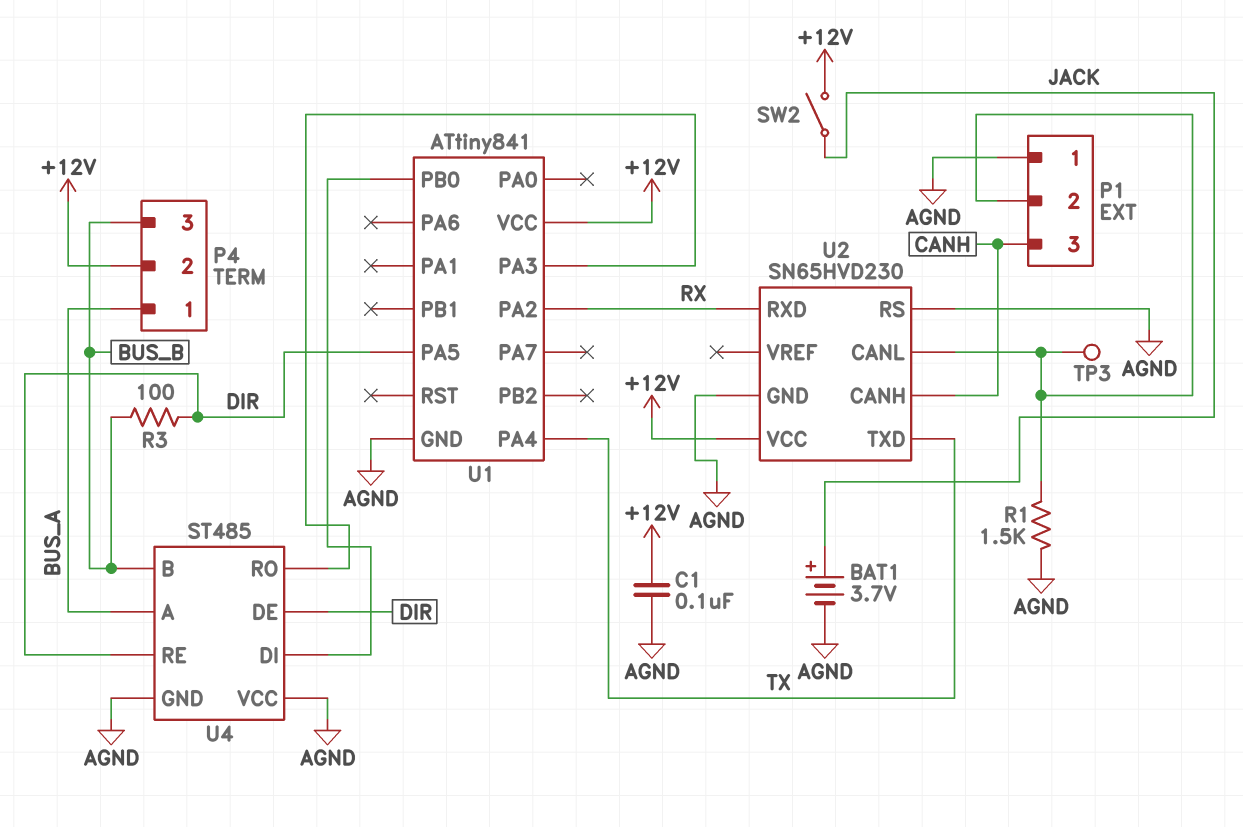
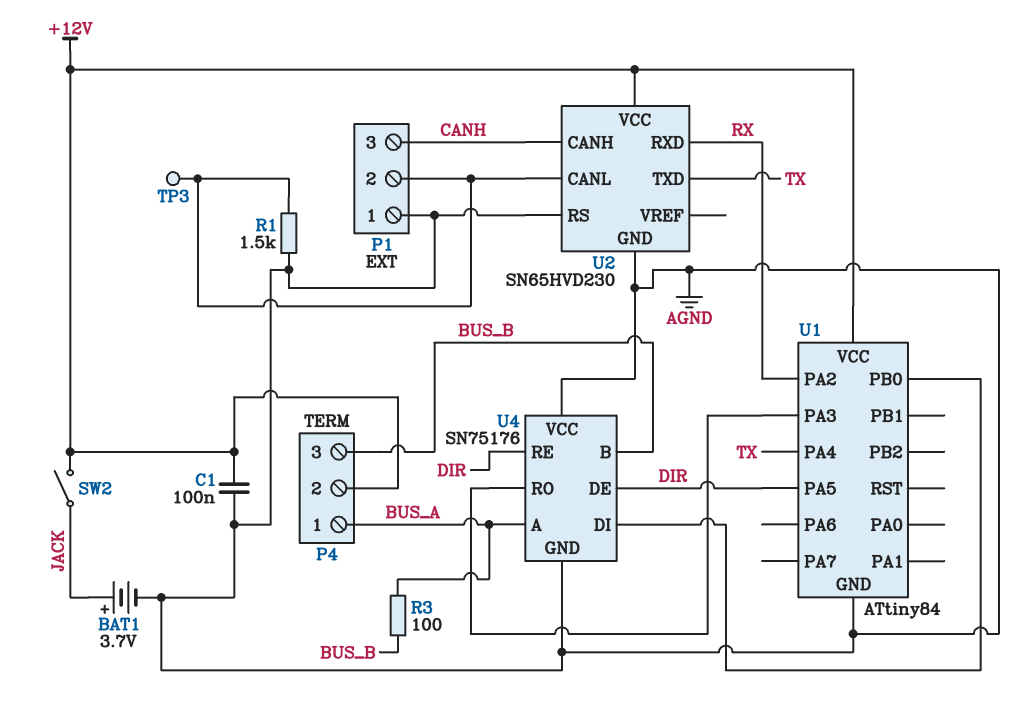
R3: 100 (BUS_B, DIR) -> 100 (BUS_A, BUS_B)
U1: ATtiny841 -> ATtiny84
U4: ST485 -> SN75176

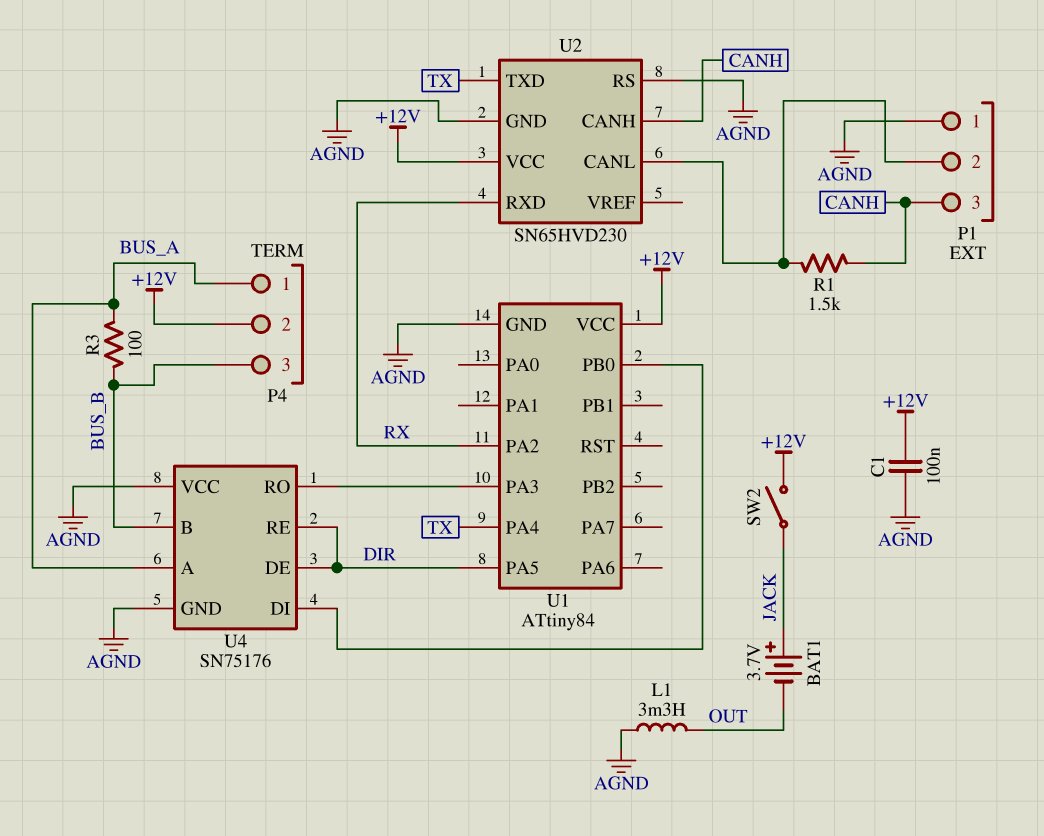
BAT1: 3.7V (plus JACK, minus AGND) -> 3.7V (plus JACK, minus OUT)
L1: none -> 3.3mH (AGND, OUT)
R1: 1.5k (AGND, P1/2) -> 1.5k (CANH, P1/2)
TP3: test point (P1/2) -> none

